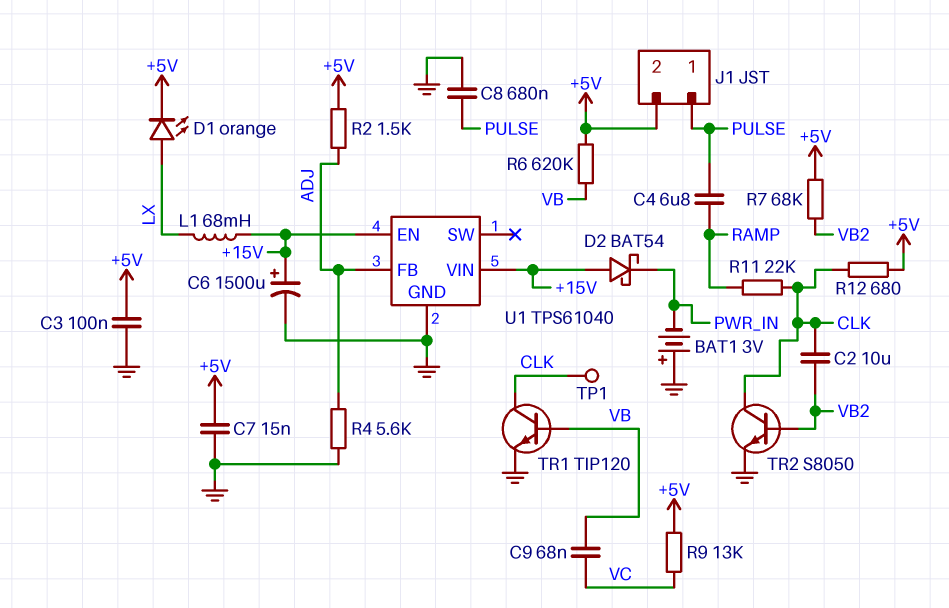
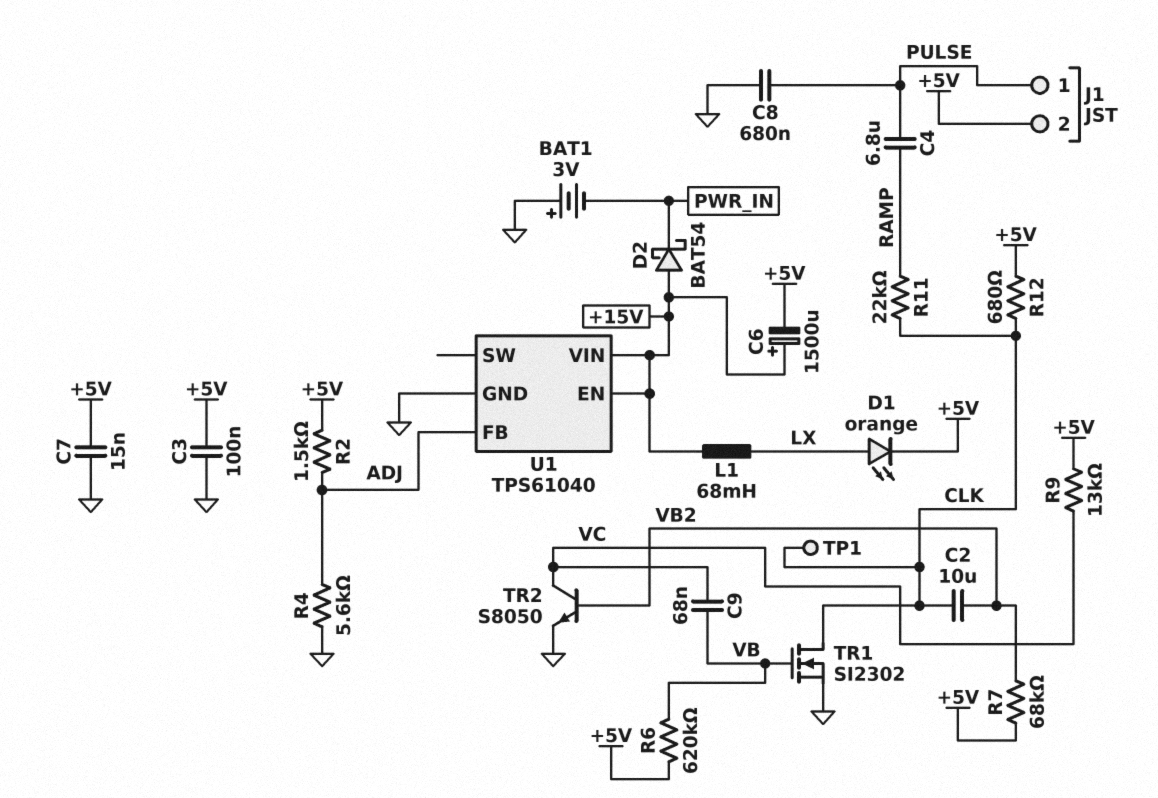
C6: 1500uF (plus +15V, minus GND) -> 1500uF (plus +15V, minus +5V)
TR1: NPN TIP120 (B VB, C CLK, E GND) -> NMOS SI2302 (G VB, D CLK, S GND)
TR2: NPN S8050 (B VB2, C CLK, E GND) -> NPN S8050 (B VB2, C VC, E GND)

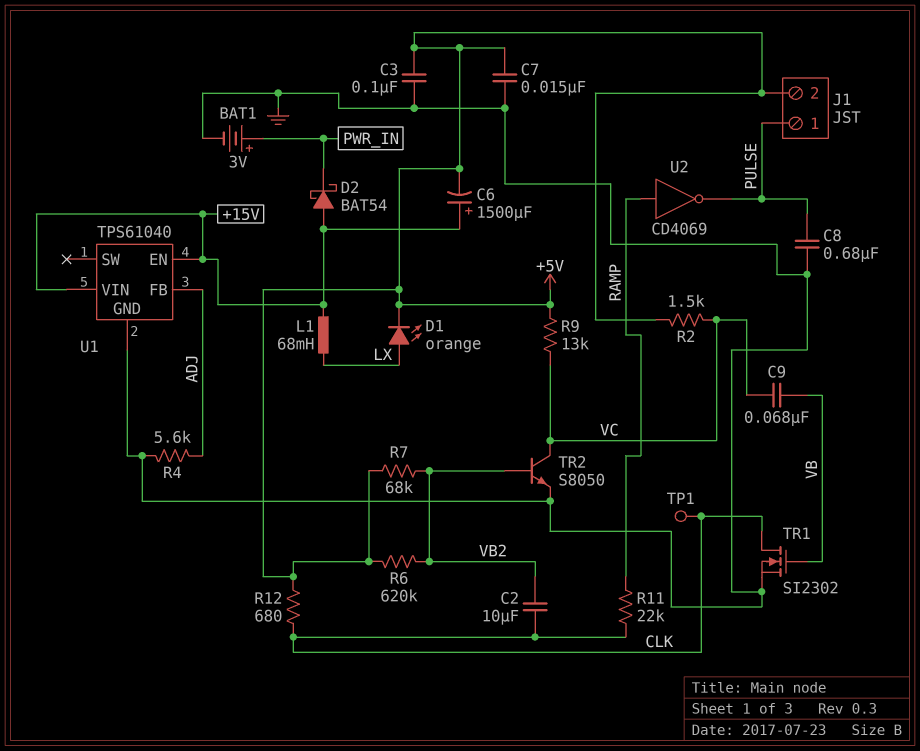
BAT1: 3V (plus GND, minus PWR_IN) -> 3V (plus PWR_IN, minus GND)
C4: 6.8uF (PULSE, RAMP) -> none
R2: 1.5k (+5V, ADJ) -> 1.5k (+5V, VC)
R6: 620k (+5V, VB) -> 620k (+5V, VB2)
U2: none -> NOT CD4069 (in RAMP, out PULSE)

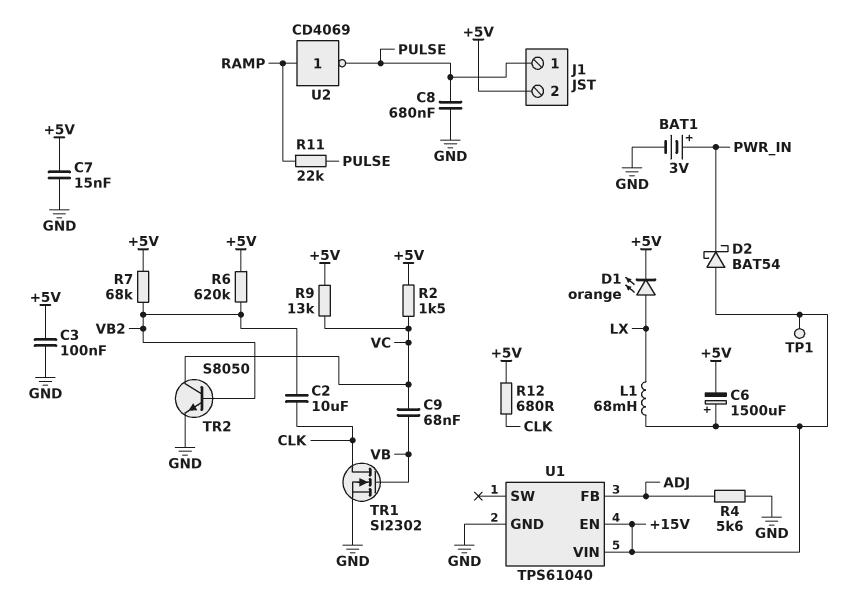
R11: 22k (CLK, RAMP) -> 22k (PULSE, RAMP)
TP1: test point (CLK) -> test point (+15V)

